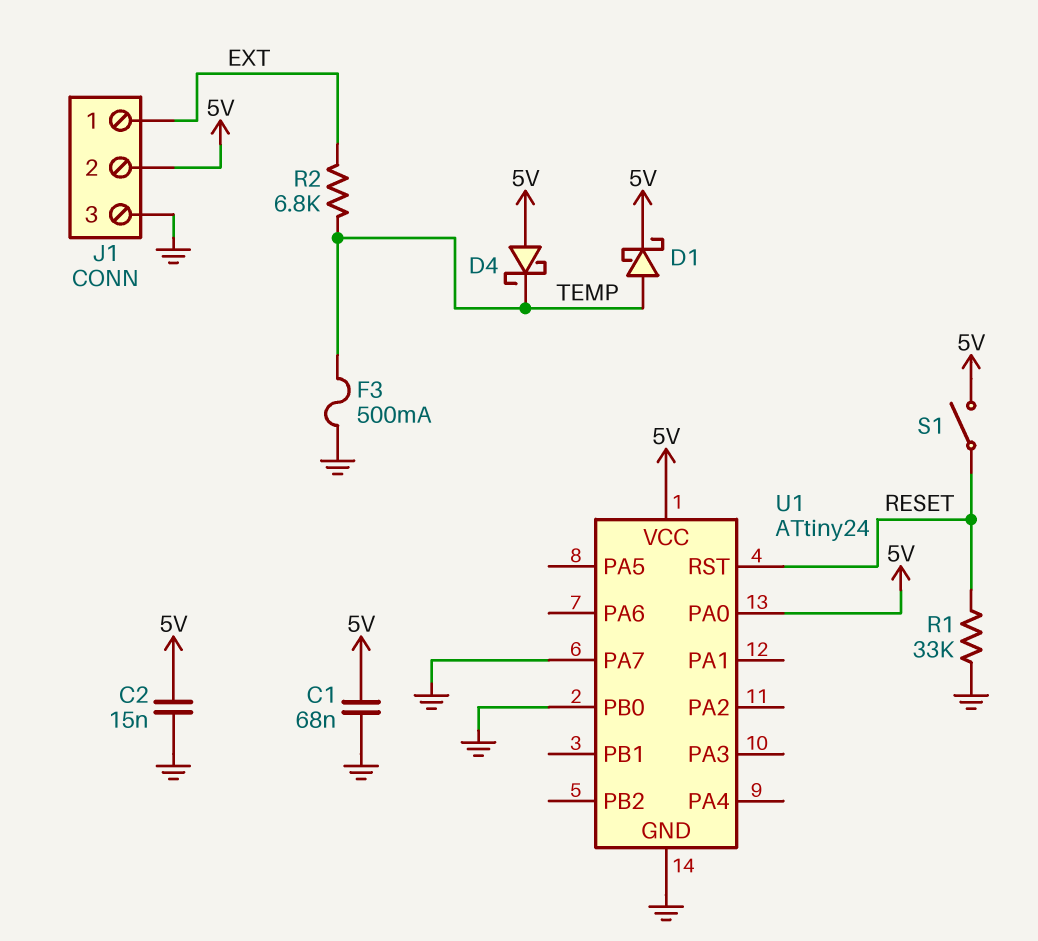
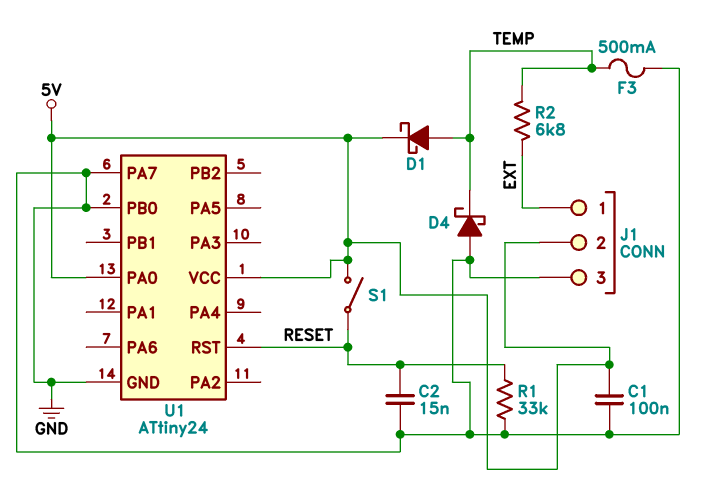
C1: 68nF (5V, GND) -> 100nF (5V, GND)
C2: 15nF (5V, GND) -> 15nF (GND, RESET)
D4: schottky (A 5V, K TEMP) -> schottky (A GND, K TEMP)

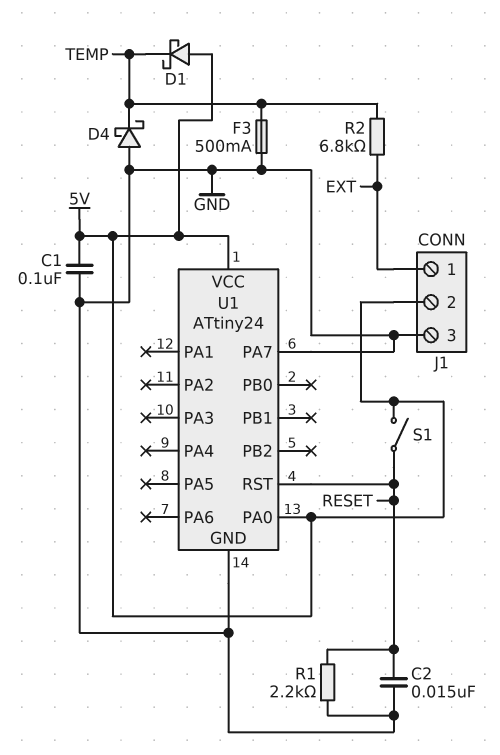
D1: schottky (A TEMP, K 5V) -> schottky (A 5V, K TEMP)
R1: 33k (GND, RESET) -> 2.2k (GND, RESET)
U1 pin PB0: GND -> none

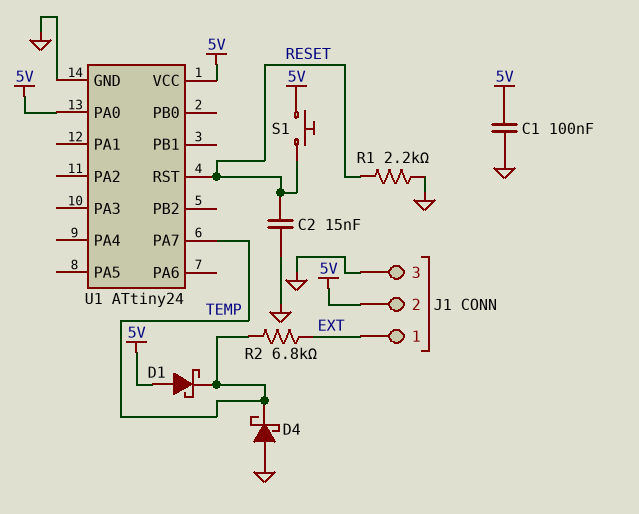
F3: 500mA (GND, TEMP) -> none
S1: switch (5V, RESET) -> button (5V, RESET)
U1 pin PA7: GND -> TEMP

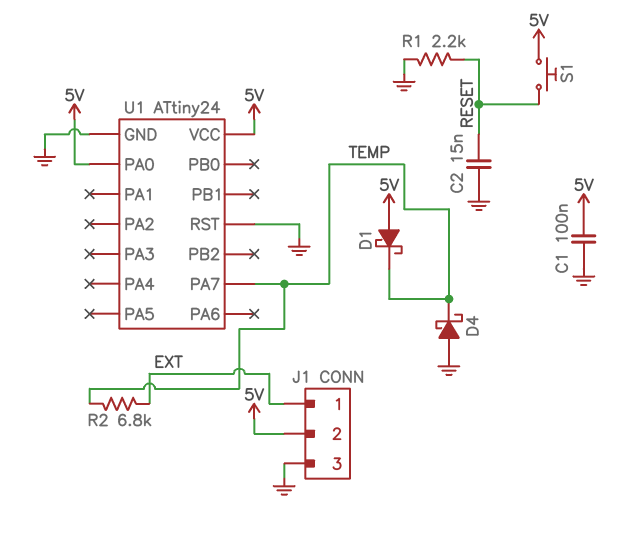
U1 pin RST: RESET -> GND

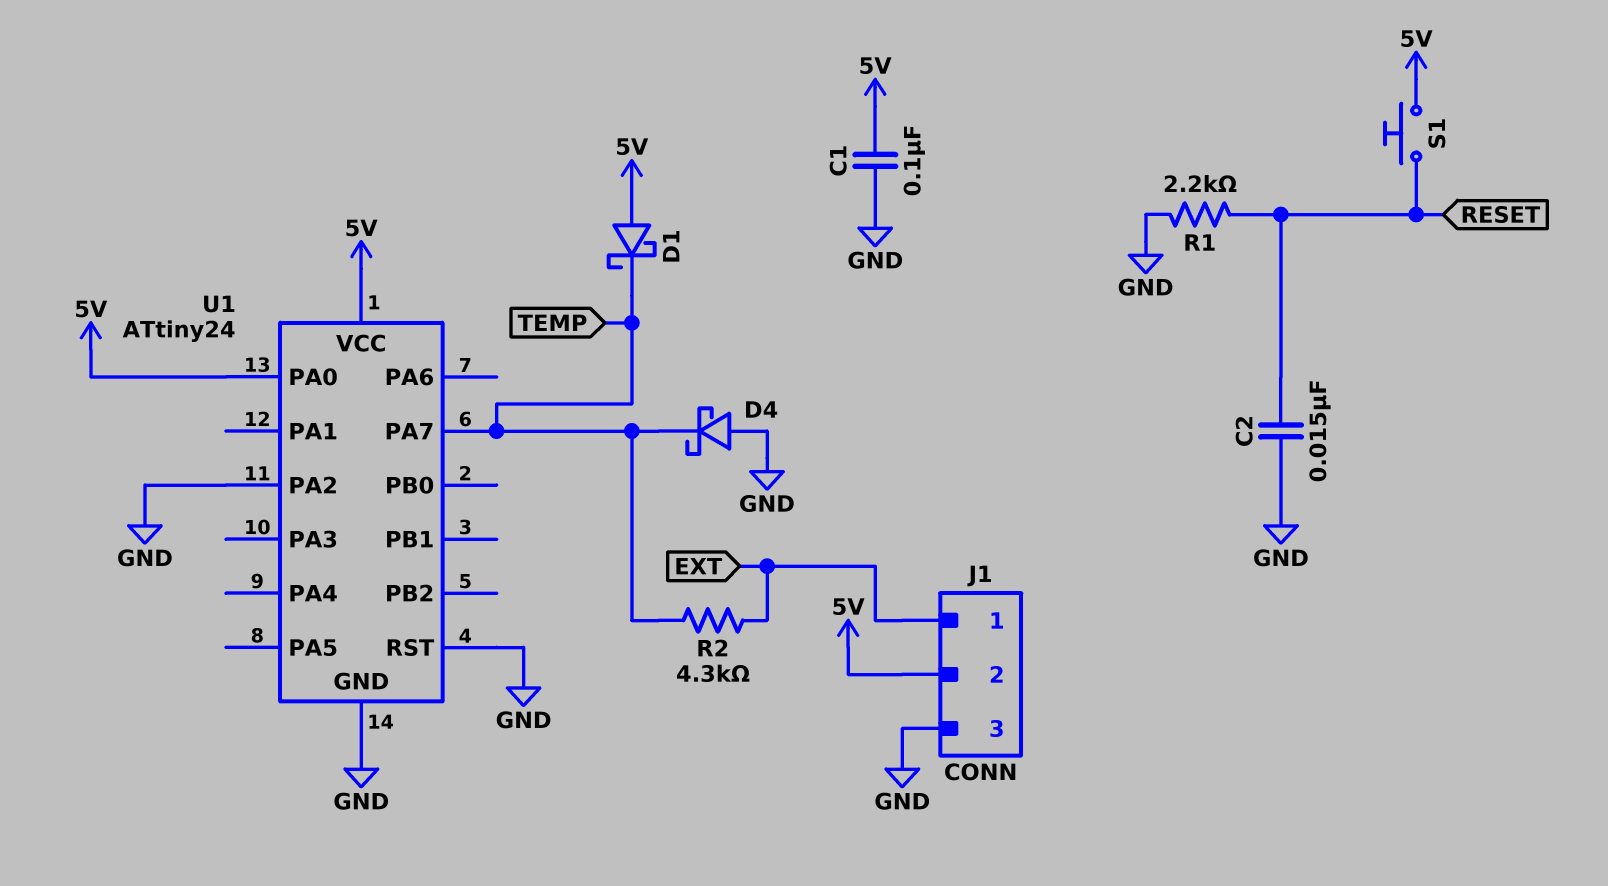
R2: 6.8k (EXT, TEMP) -> 4.3k (EXT, TEMP)
U1 pin PA2: none -> GND

